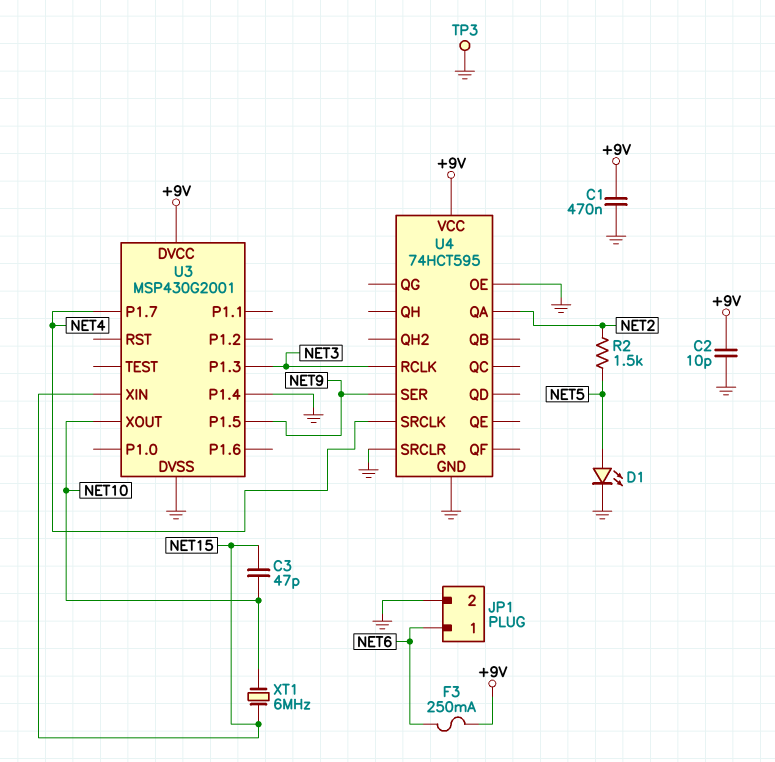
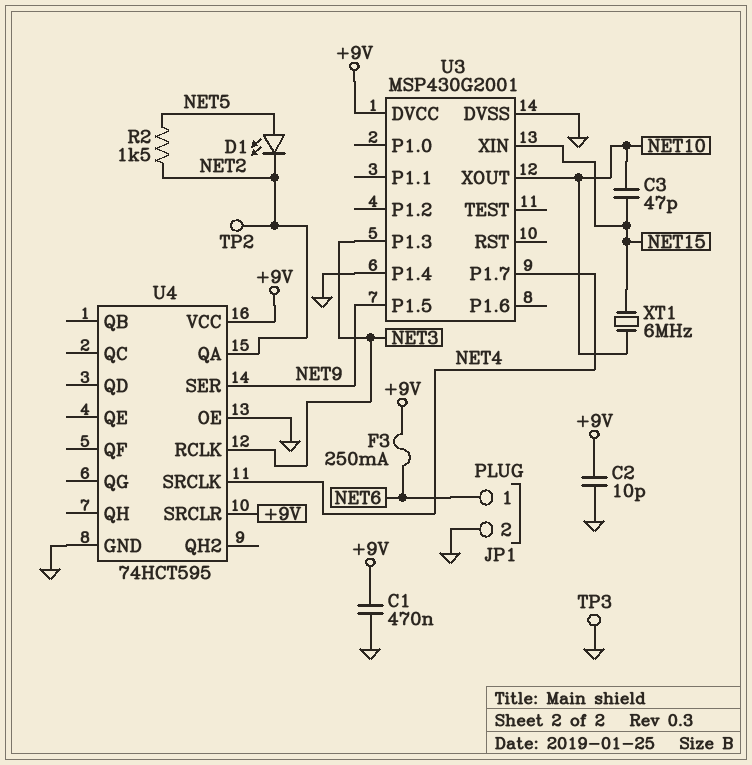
D1: LED (A NET5, K GND) -> LED (A NET5, K NET2)
TP2: none -> test point (NET2)
U4 pin SRCLR: GND -> +9V

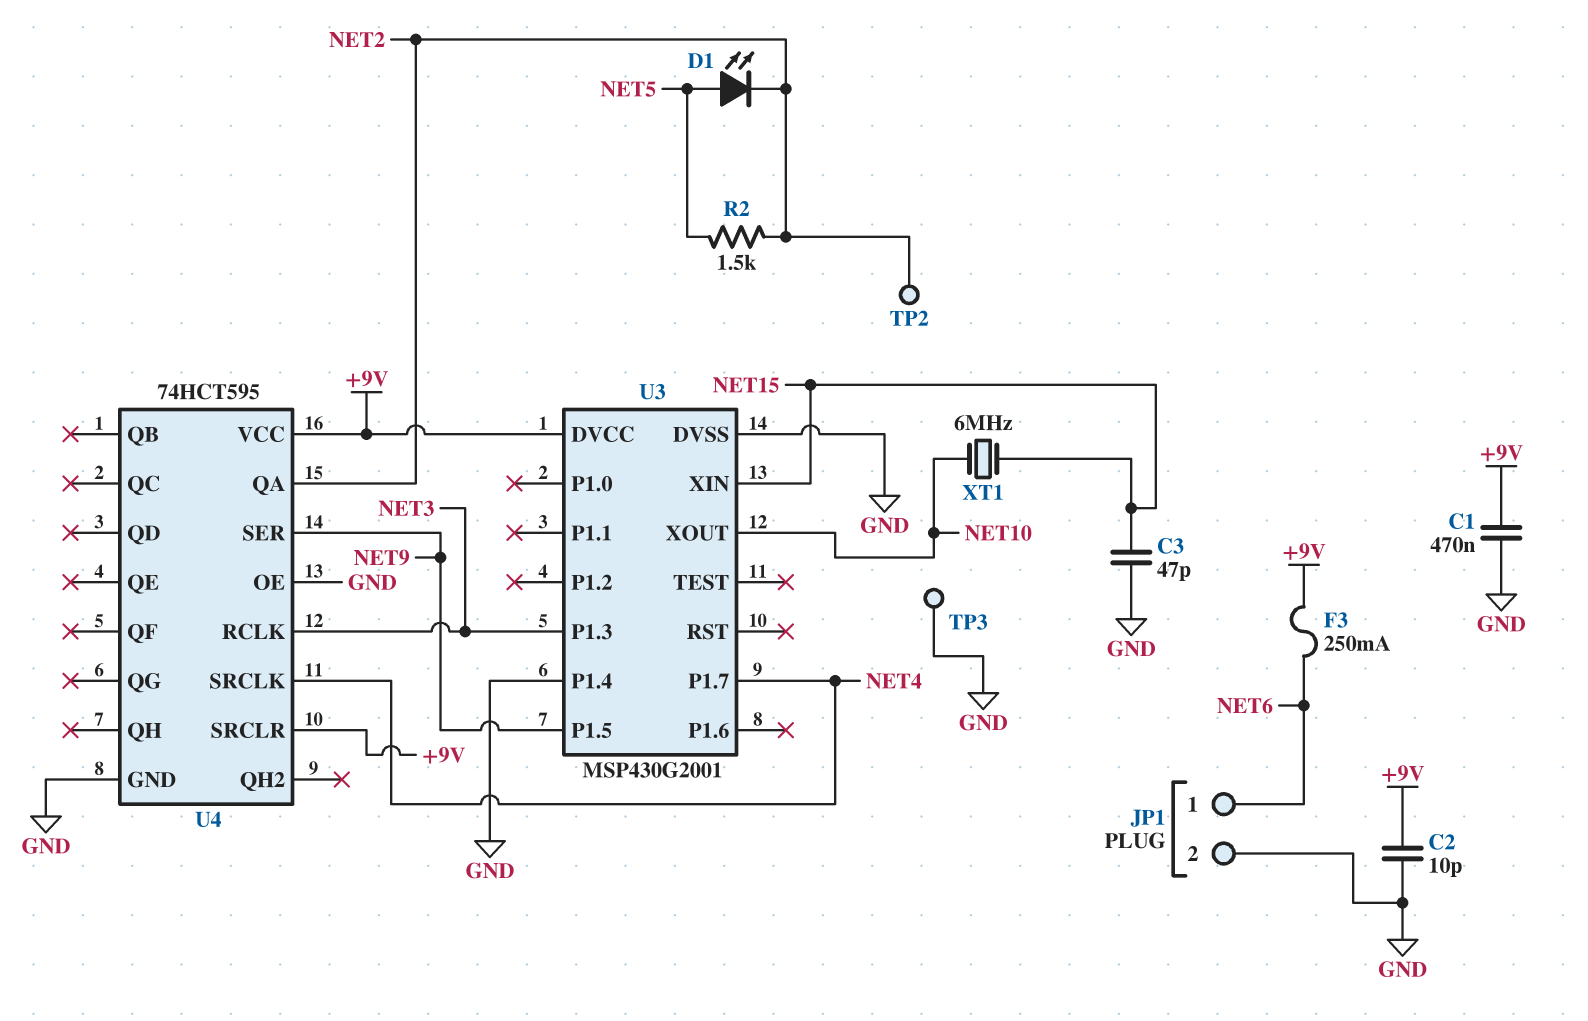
C3: 47pF (NET10, NET15) -> 47pF (GND, NET15)

